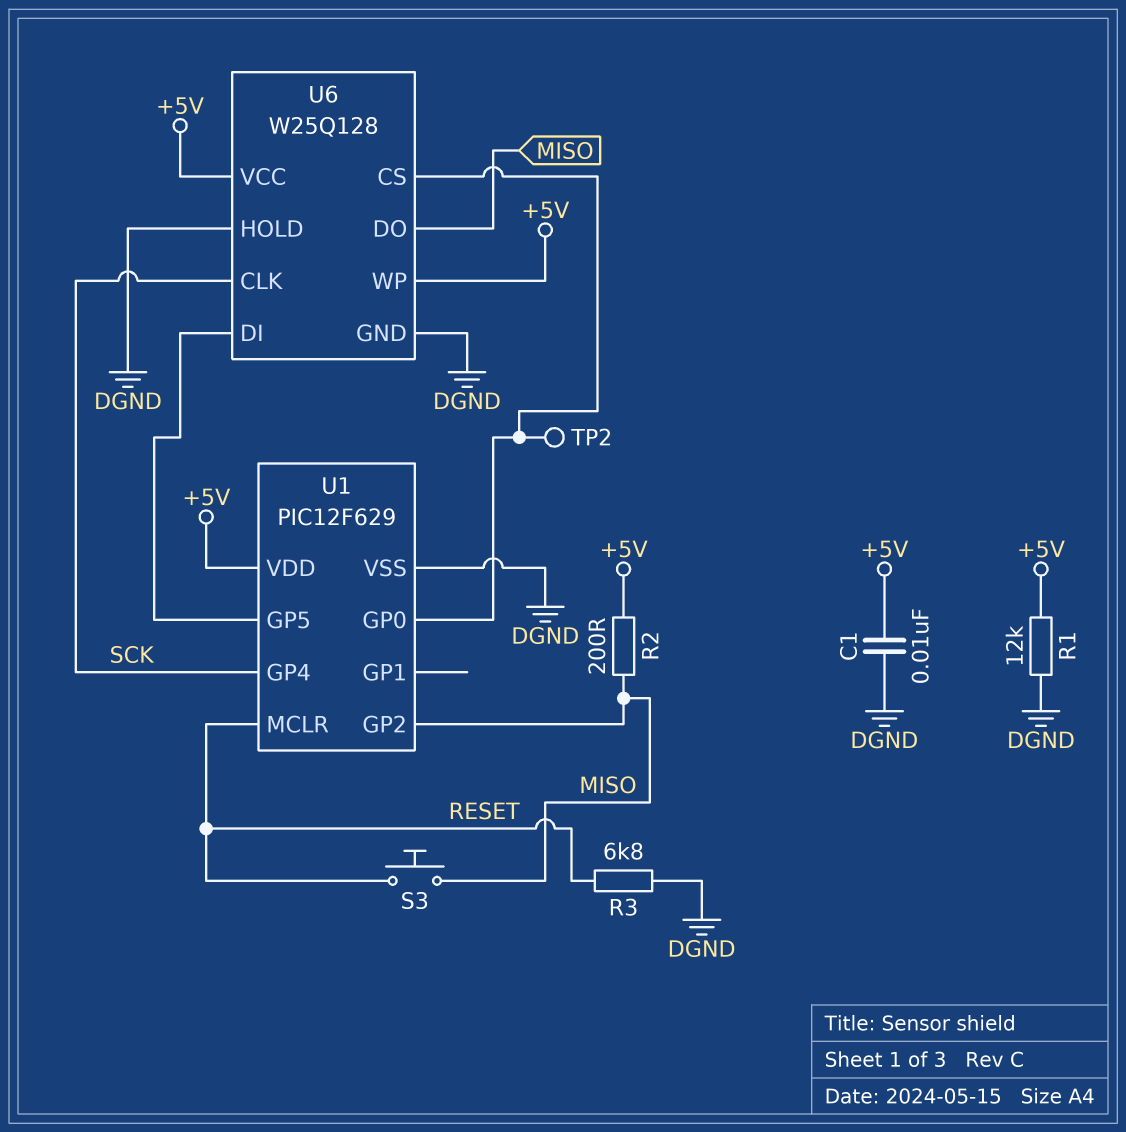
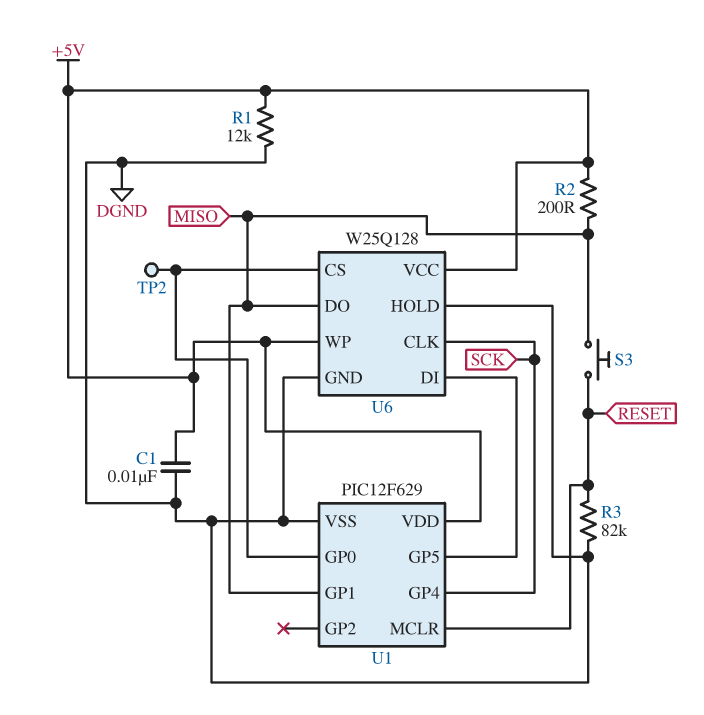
R3: 6.8k (DGND, RESET) -> 82k (DGND, RESET)
U1 pin GP1: none -> MISO
U1 pin GP2: MISO -> none

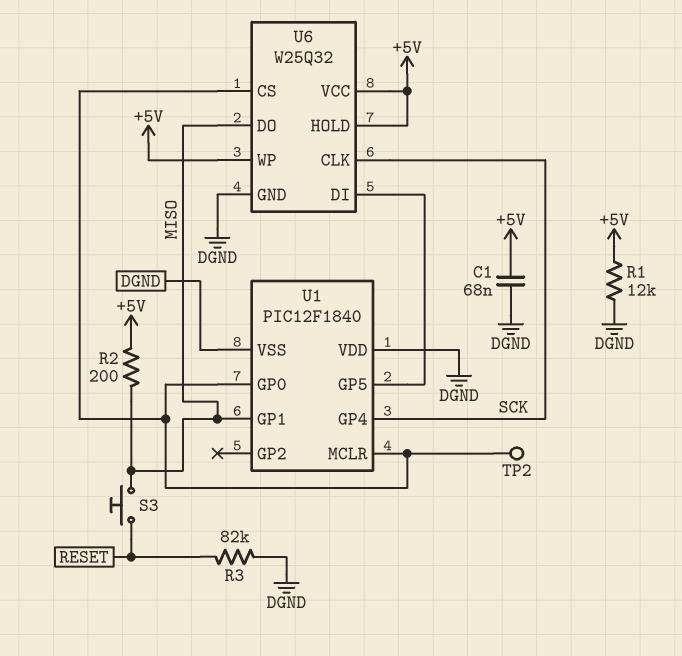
C1: 10nF (+5V, DGND) -> 68nF (+5V, DGND)
U1: PIC12F629 -> PIC12F1840
U1 pin MCLR: RESET -> U1/GP0
U1 pin VDD: +5V -> DGND
U6: W25Q128 -> W25Q32
U6 pin HOLD: DGND -> +5V

